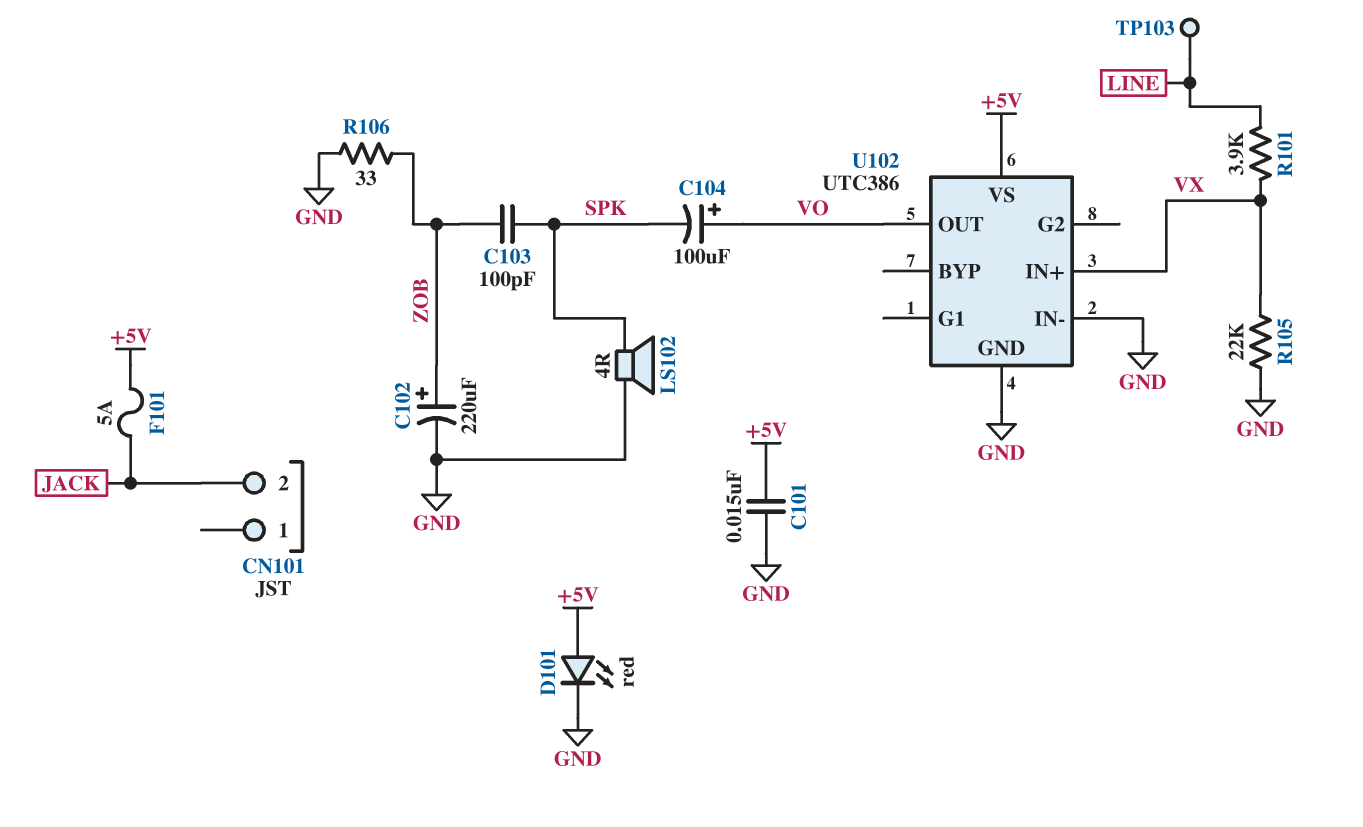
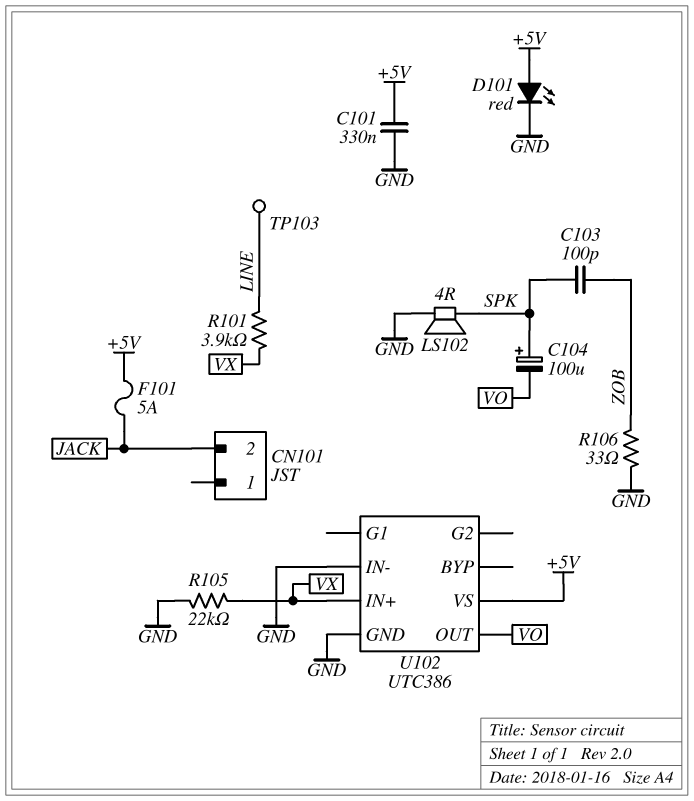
C101: 15nF (+5V, GND) -> 330nF (+5V, GND)
C102: 220uF (plus ZOB, minus GND) -> none
C104: 100uF (plus VO, minus SPK) -> 100uF (plus SPK, minus VO)

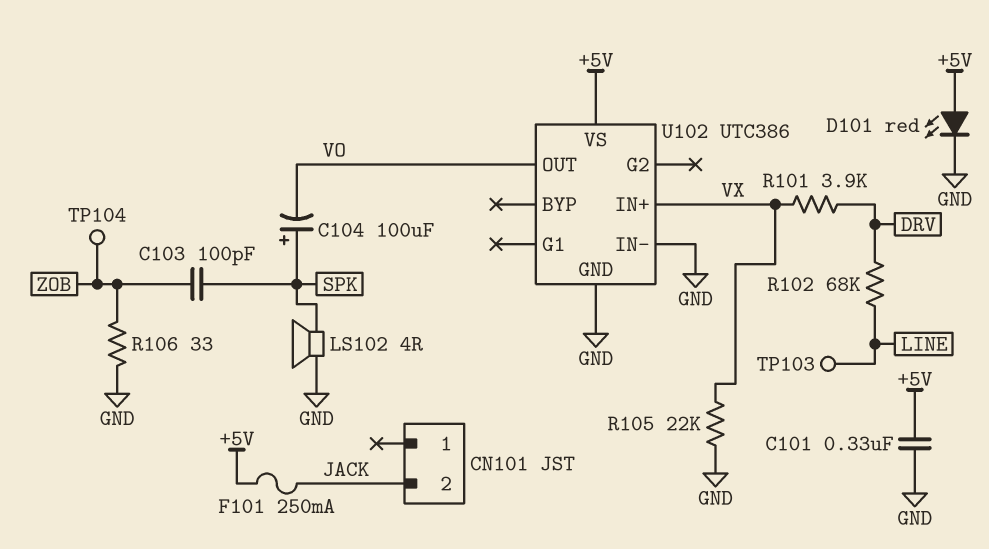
F101: 5A (+5V, JACK) -> 250mA (+5V, JACK)
R101: 3.9k (LINE, VX) -> 3.9k (DRV, VX)
R102: none -> 68k (DRV, LINE)
TP104: none -> test point (ZOB)

